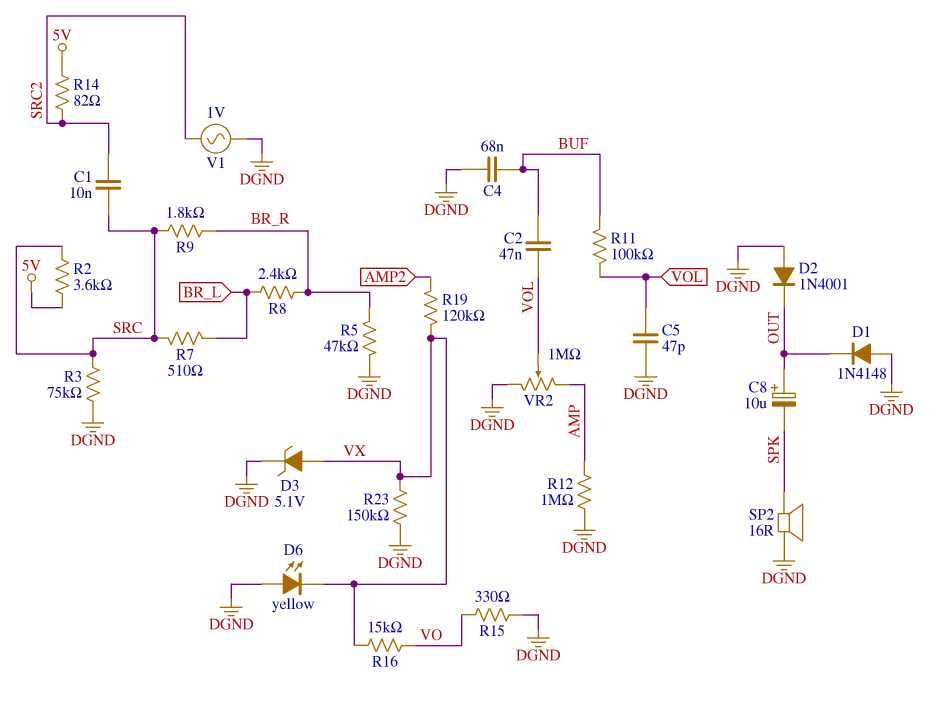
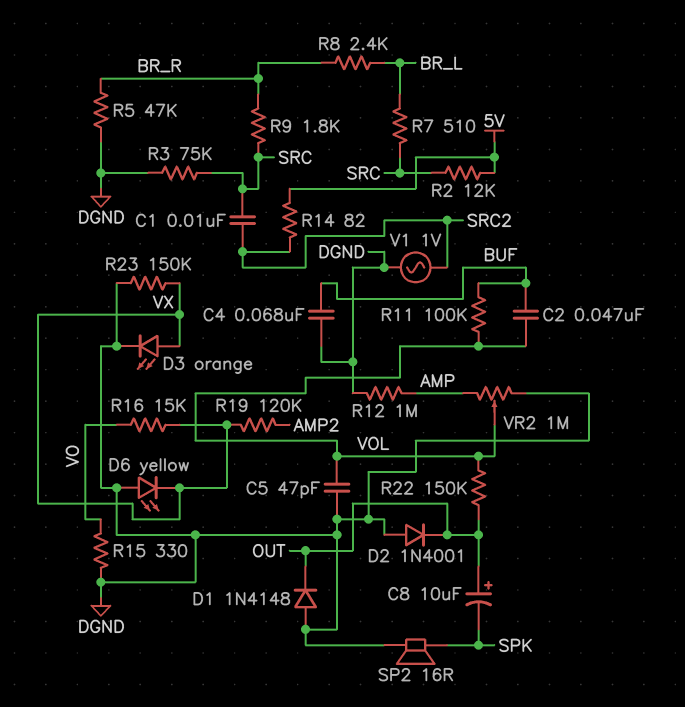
D3: zener 5.1V (A VX, K DGND) -> LED orange (A VX, K DGND)
R2: 3.6k (5V, SRC) -> 12k (5V, SRC)
R22: none -> 150k (OUT, VOL)

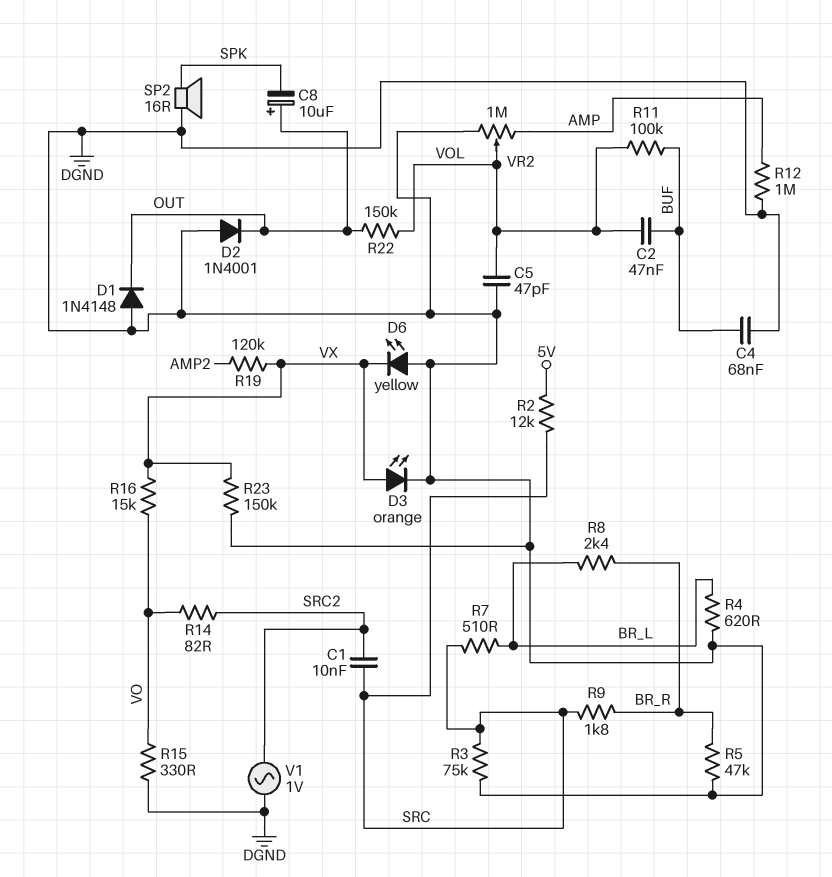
R4: none -> 620 (BR_L, DGND)
R14: 82 (5V, SRC2) -> 82 (SRC2, VO)

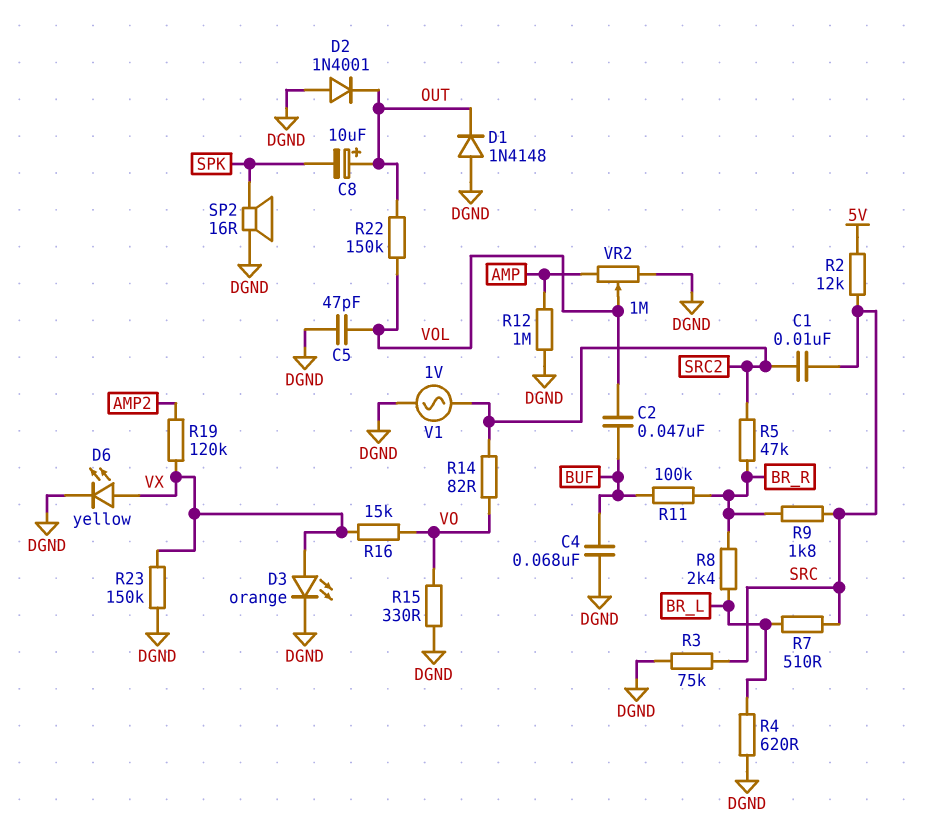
D6: LED yellow (A DGND, K VX) -> LED yellow (A VX, K DGND)
R5: 47k (BR_R, DGND) -> 47k (BR_R, SRC2)
R11: 100k (BUF, VOL) -> 100k (BR_R, BUF)

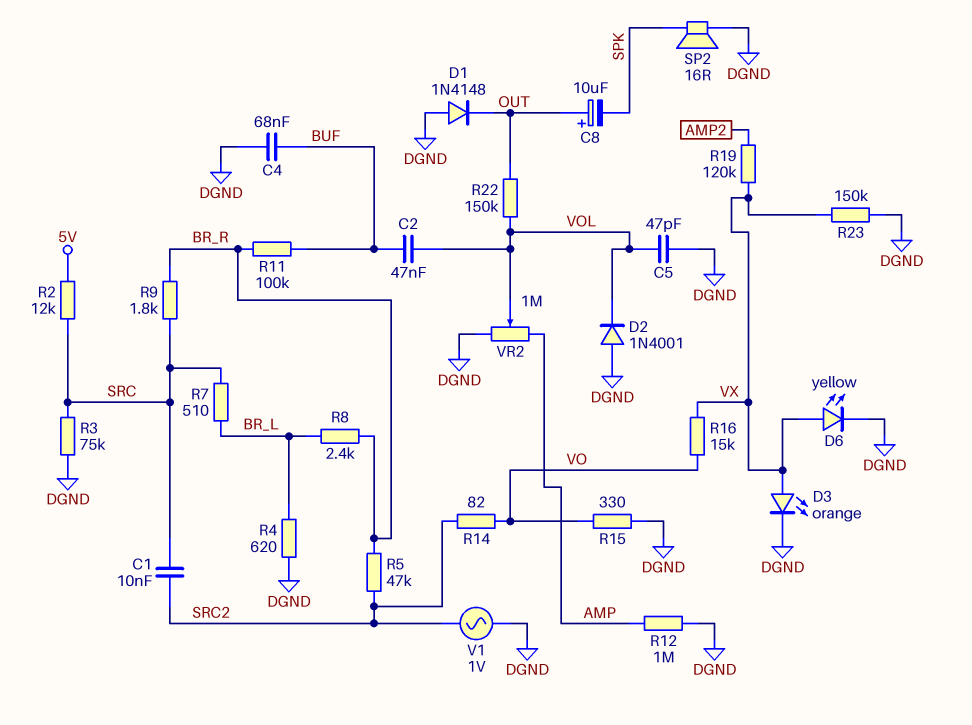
D2: diode 1N4001 (A DGND, K OUT) -> diode 1N4001 (A DGND, K VOL)

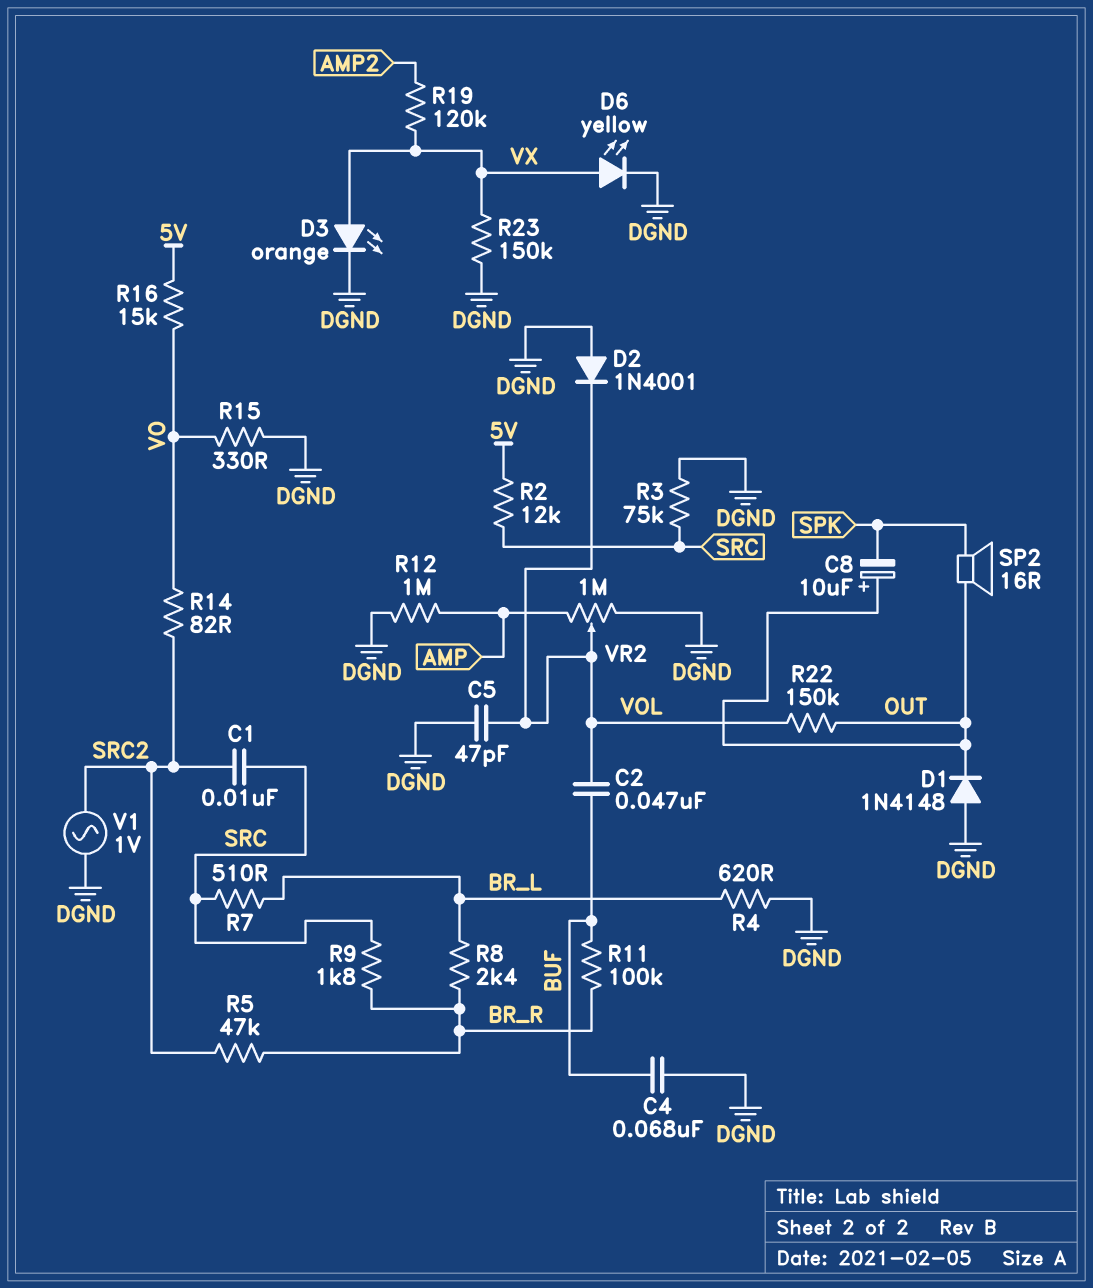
R16: 15k (VO, VX) -> 15k (5V, VO)
SP2: speaker 16R (DGND, SPK) -> speaker 16R (OUT, SPK)

